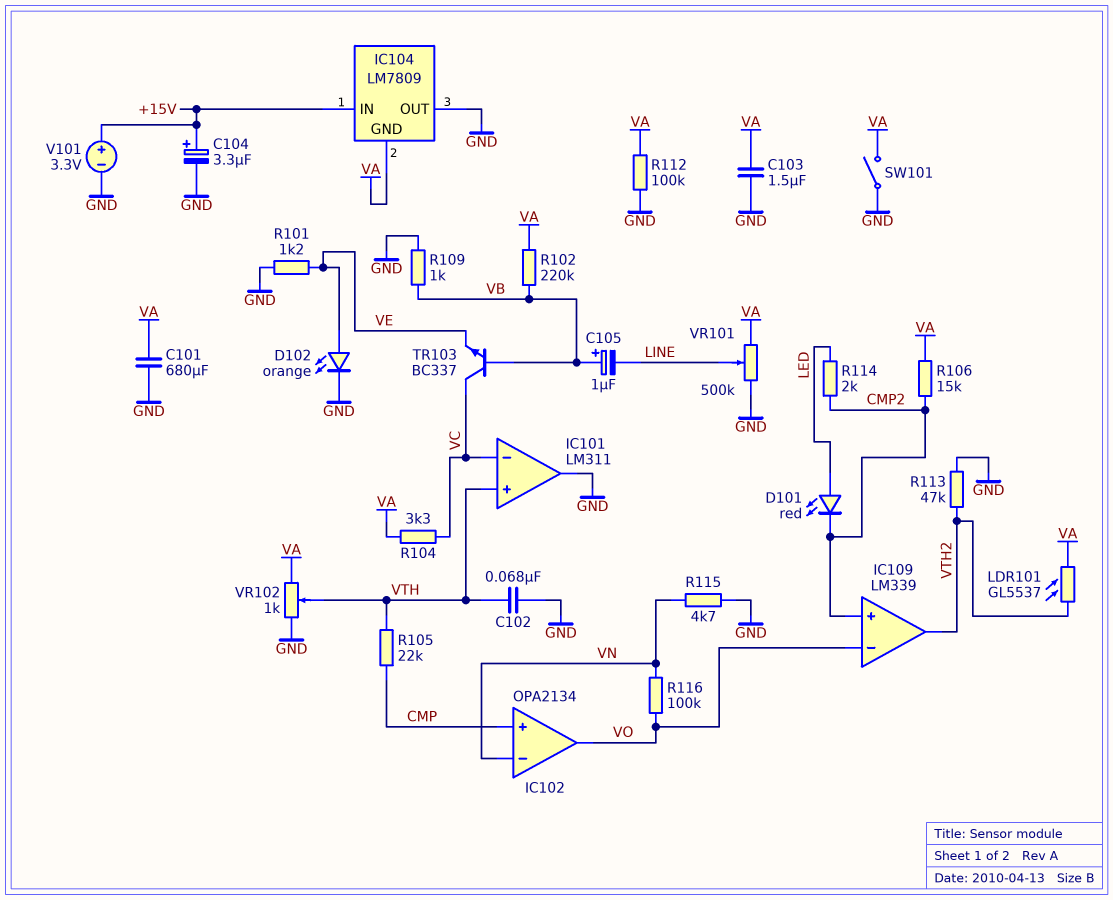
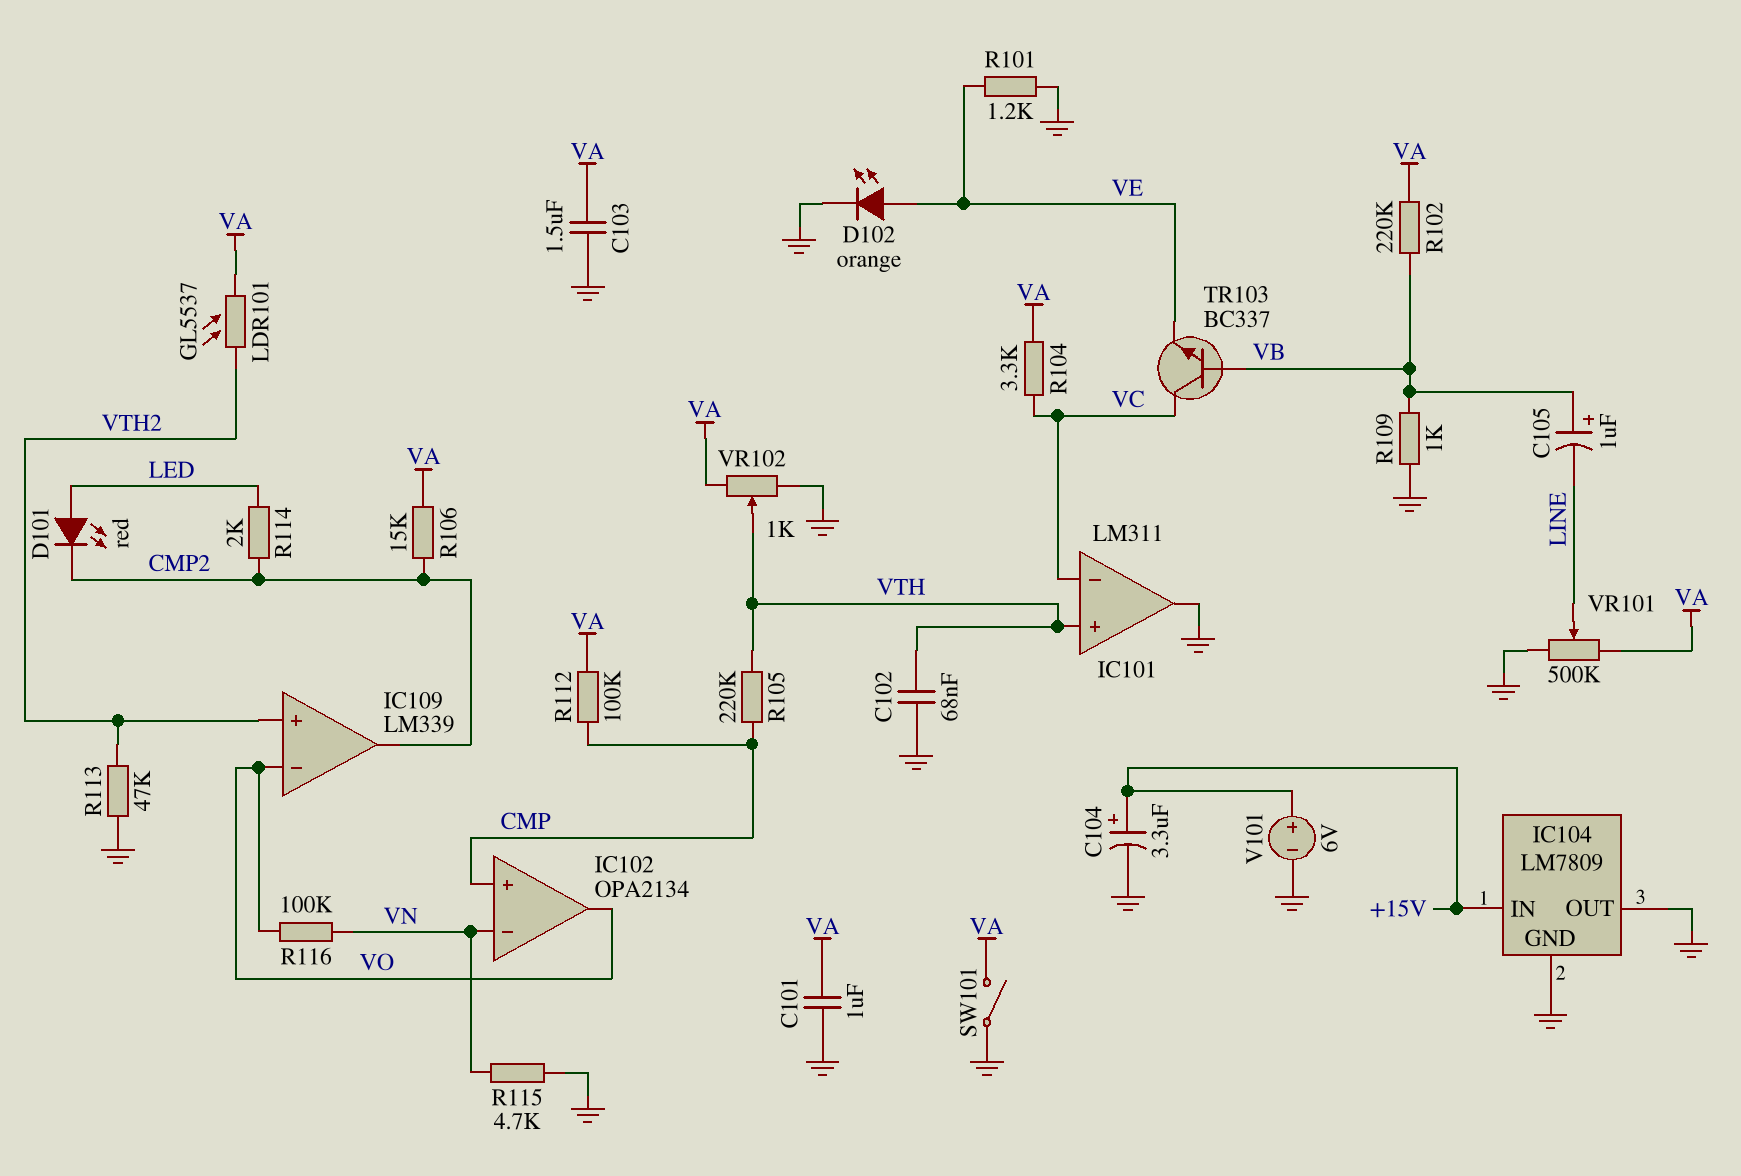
C101: 680uF (GND, VA) -> 1uF (GND, VA)
IC104 pin GND: VA -> GND
IC109 pin in+: CMP2 -> VTH2
IC109 pin out: VTH2 -> CMP2
R105: 22k (CMP, VTH) -> 220k (CMP, VTH)
R112: 100k (GND, VA) -> 100k (CMP, VA)
V101: 3.3V (plus +15V, minus GND) -> 6V (plus +15V, minus GND)

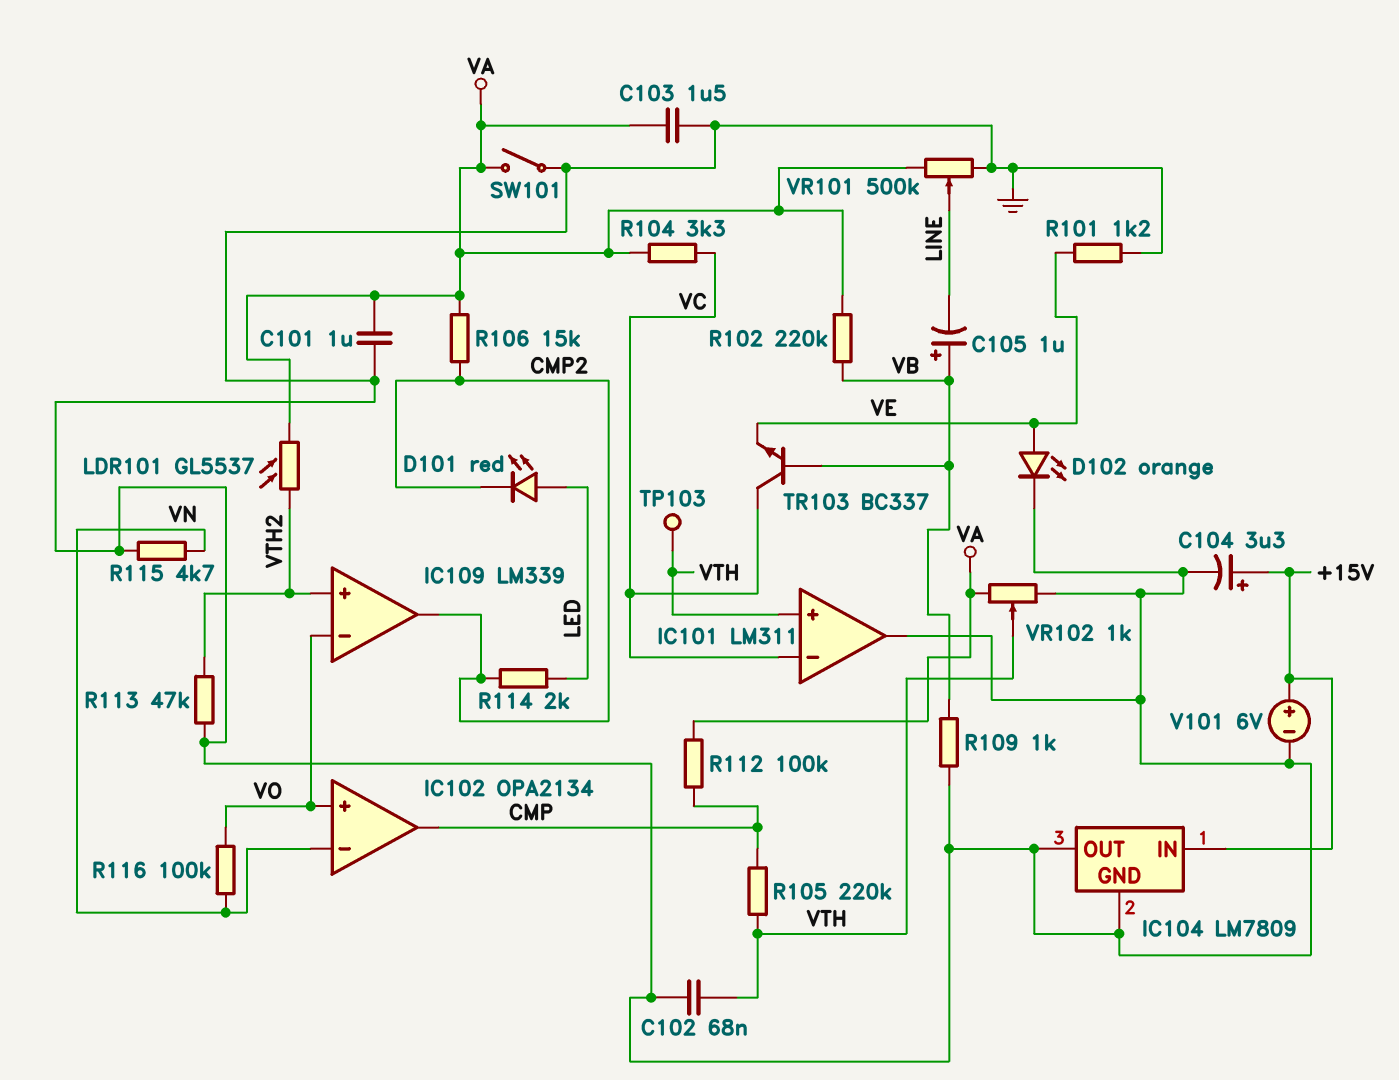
IC102 pin in+: CMP -> VO
IC102 pin out: VO -> CMP
TP103: none -> test point (VTH)

